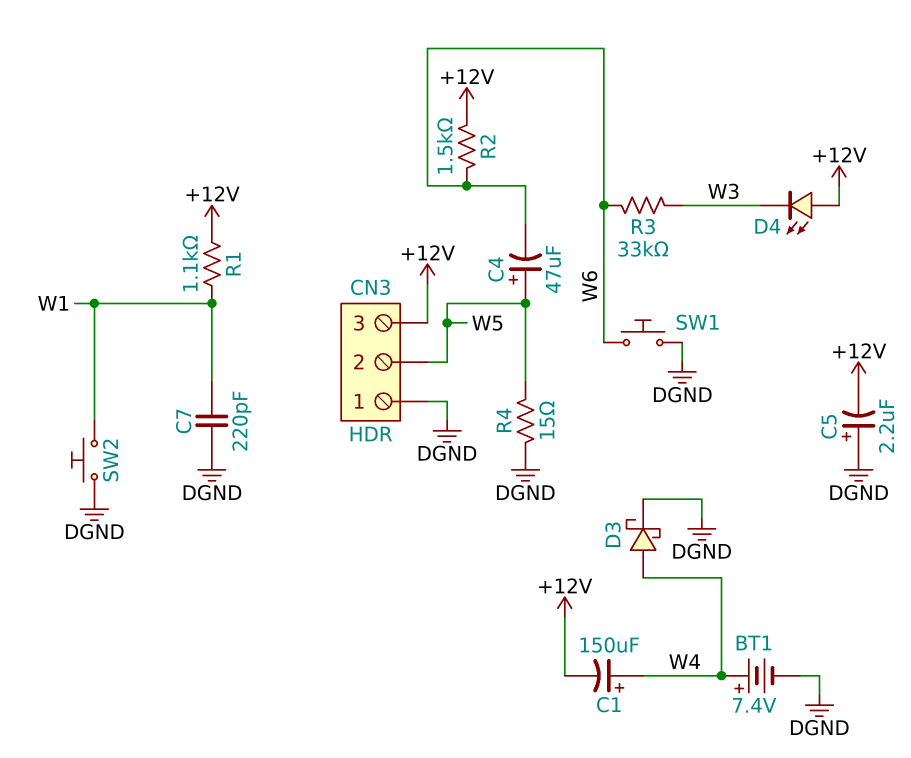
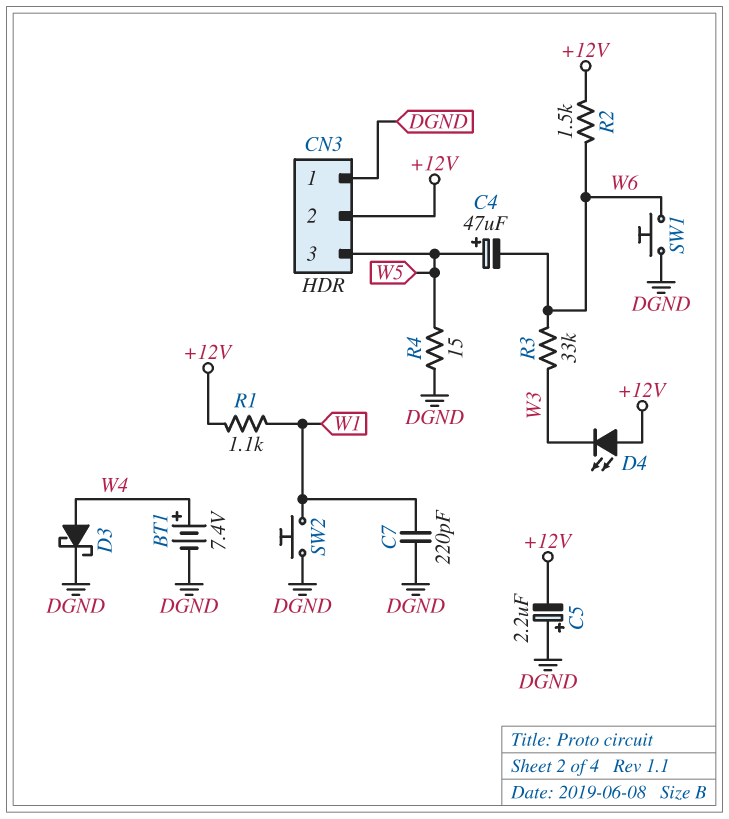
C1: 150uF (plus W4, minus +12V) -> none
CN3 pin 2: W5 -> +12V
CN3 pin 3: +12V -> W5

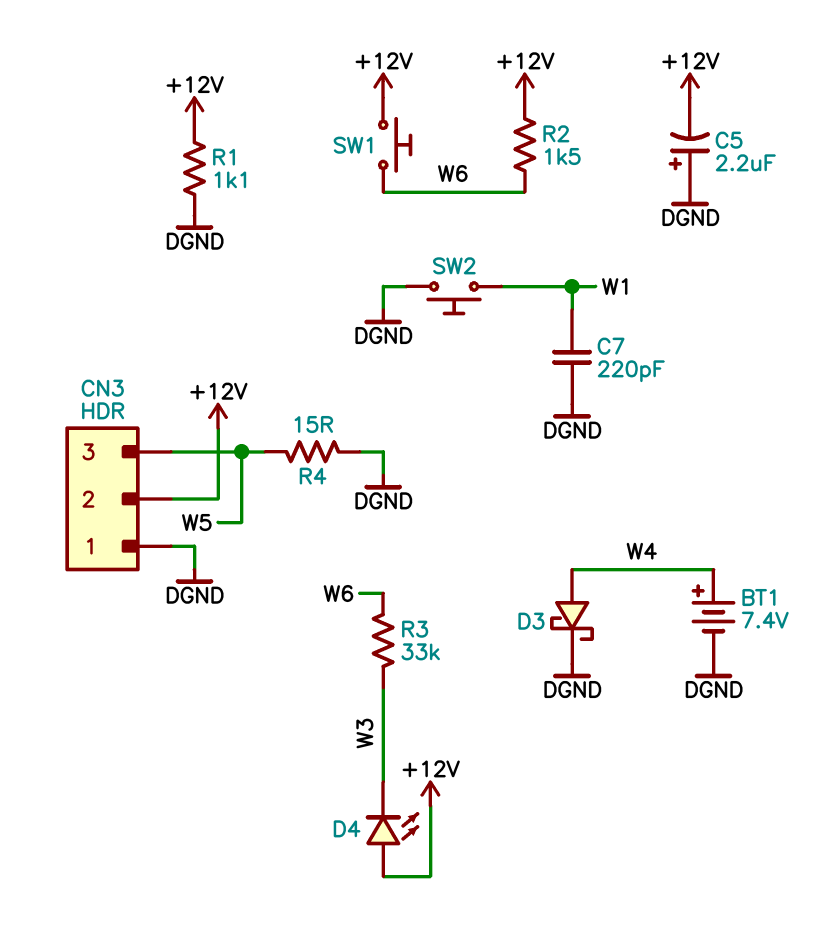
C4: 47uF (plus W5, minus W6) -> none
R1: 1.1k (+12V, W1) -> 1.1k (+12V, DGND)
SW1: button (DGND, W6) -> button (+12V, W6)

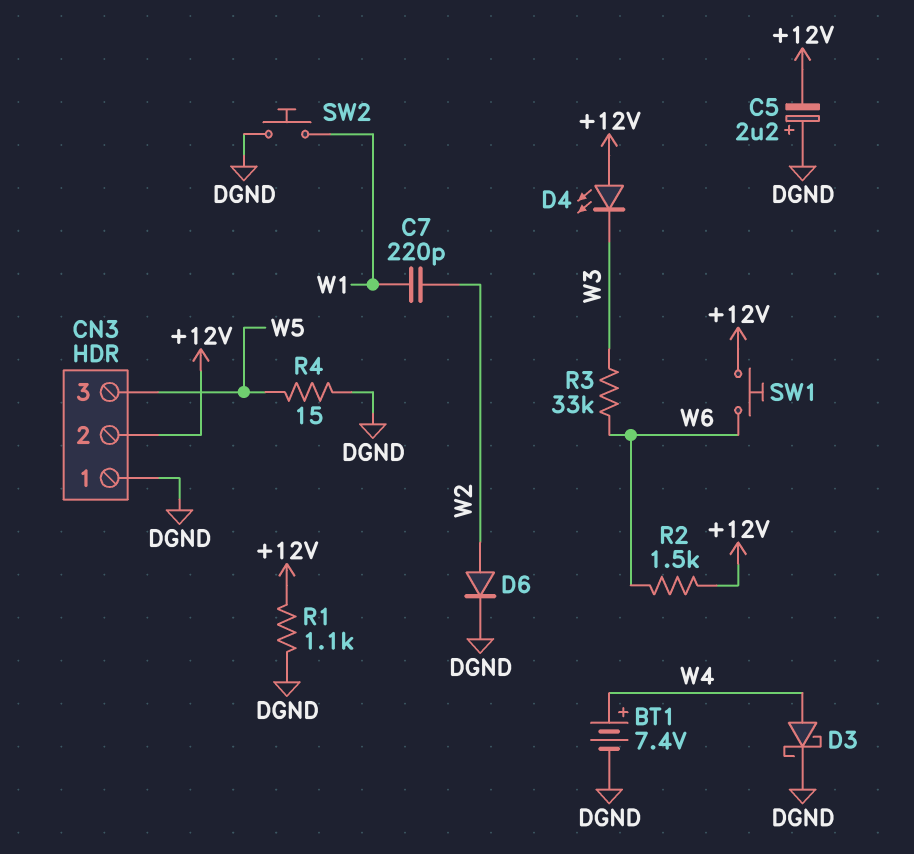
C7: 220pF (DGND, W1) -> 220pF (W1, W2)
D6: none -> diode (A W2, K DGND)

